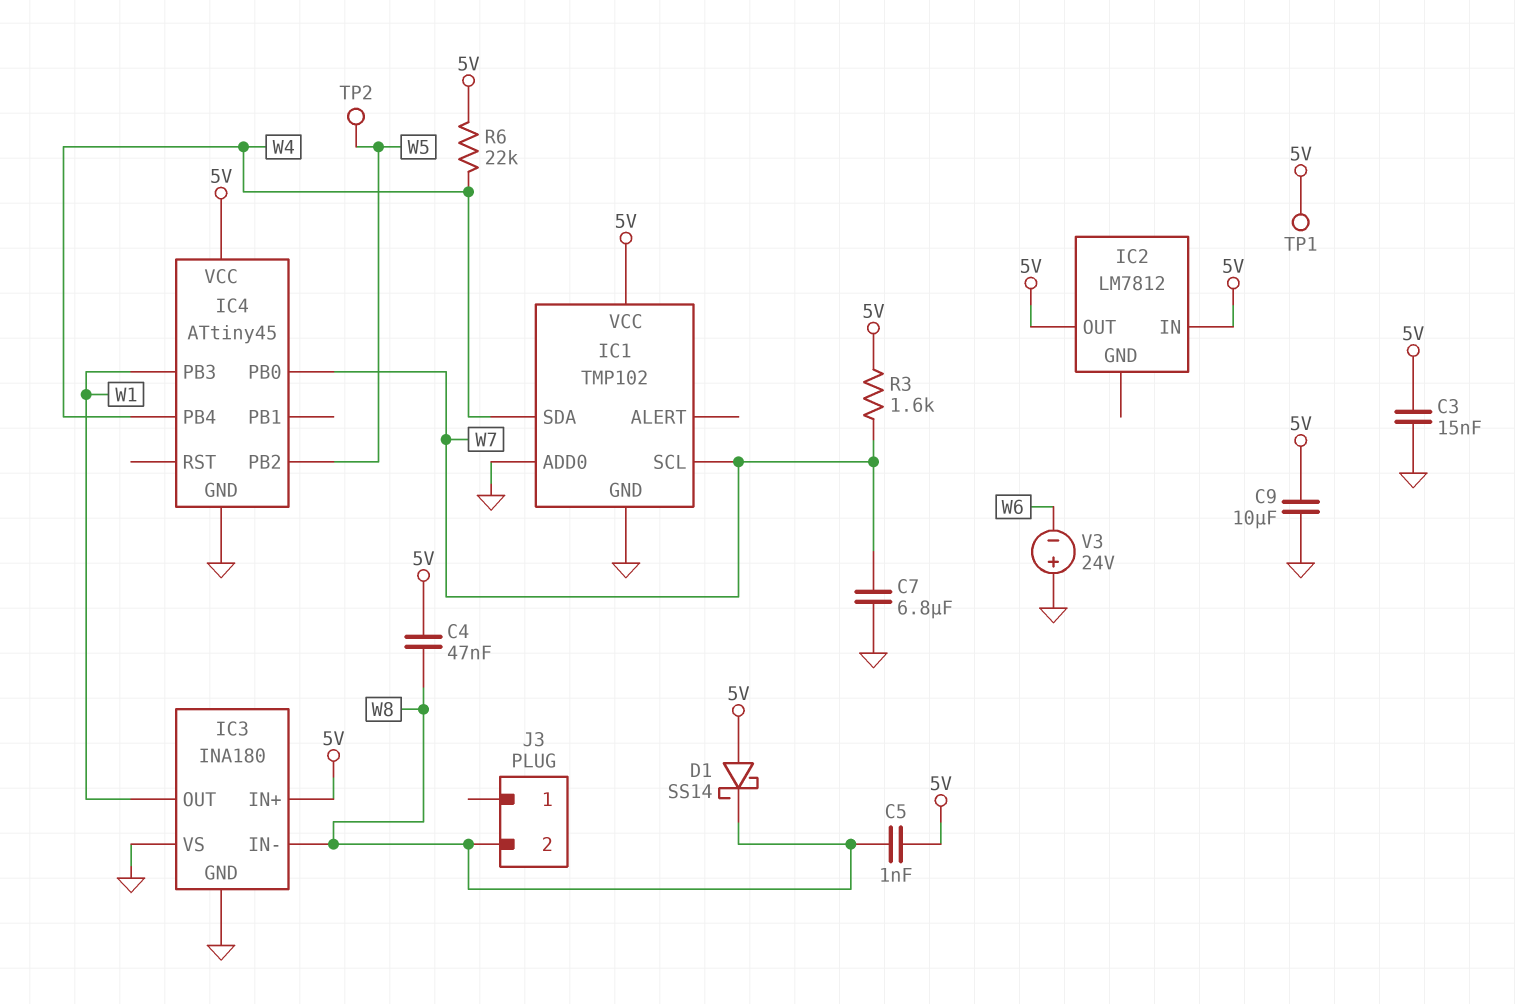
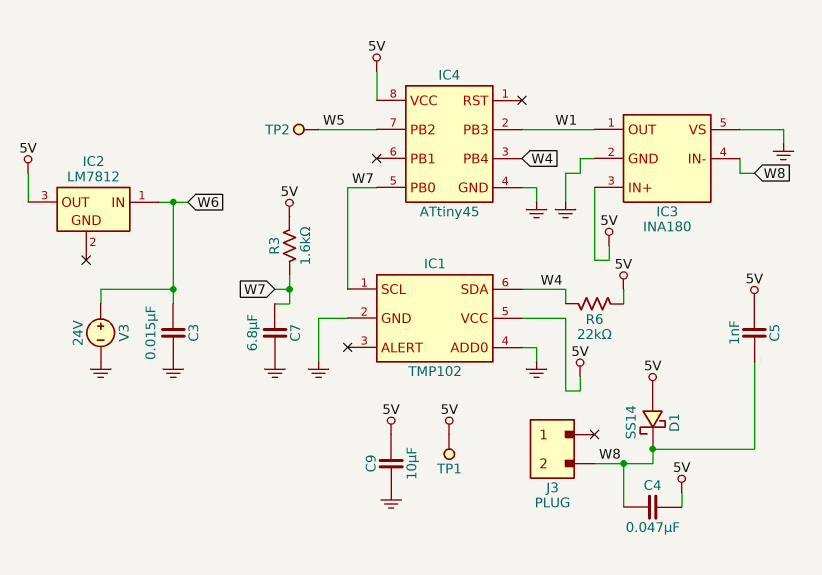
C3: 15nF (5V, GND) -> 15nF (GND, W6)
IC2 pin IN: 5V -> W6
V3: 24V (plus GND, minus W6) -> 24V (plus W6, minus GND)

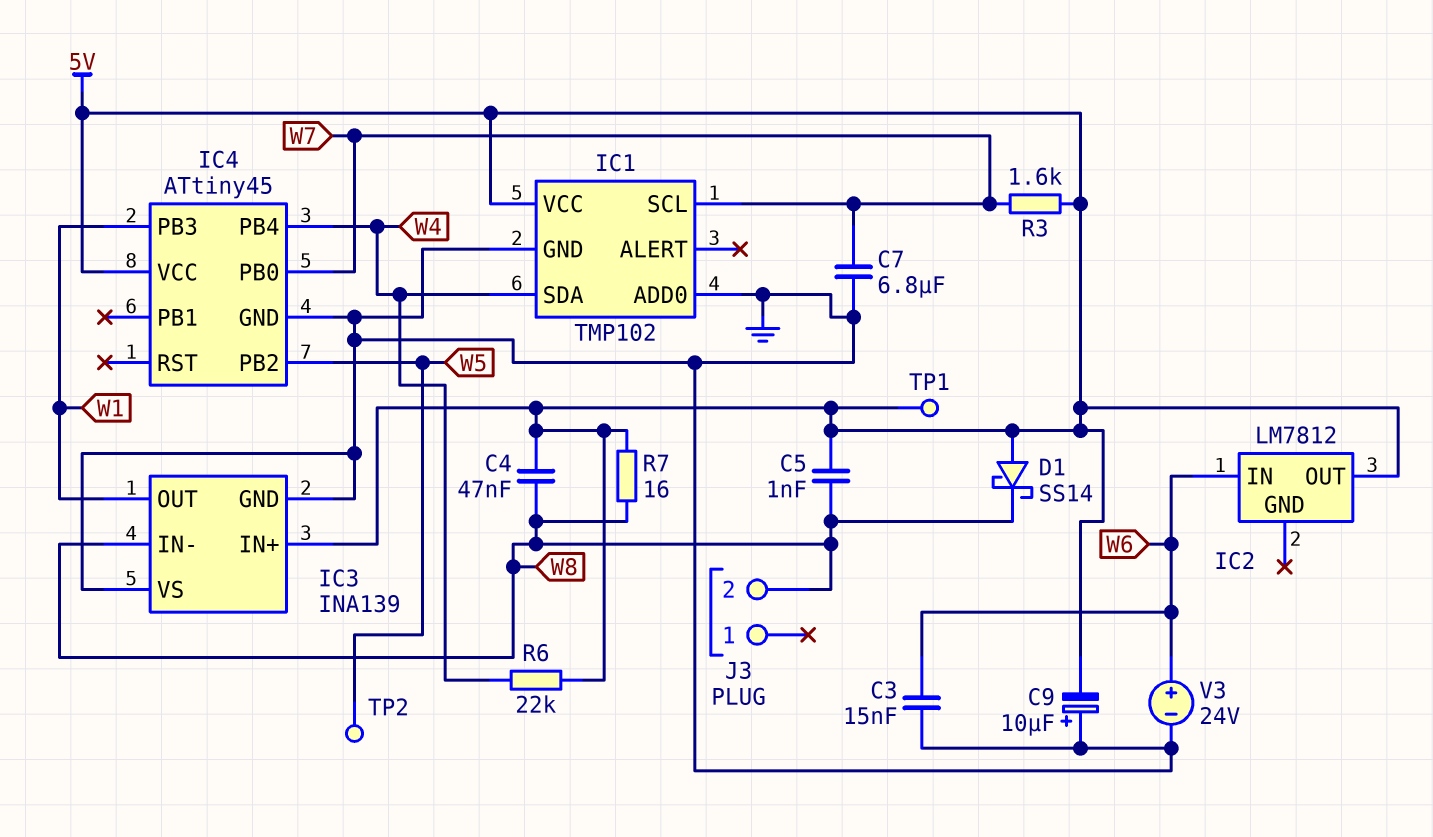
C9: 10uF (5V, GND) -> 10uF (plus GND, minus 5V)
IC3: INA180 -> INA139
R7: none -> 16 (5V, W8)

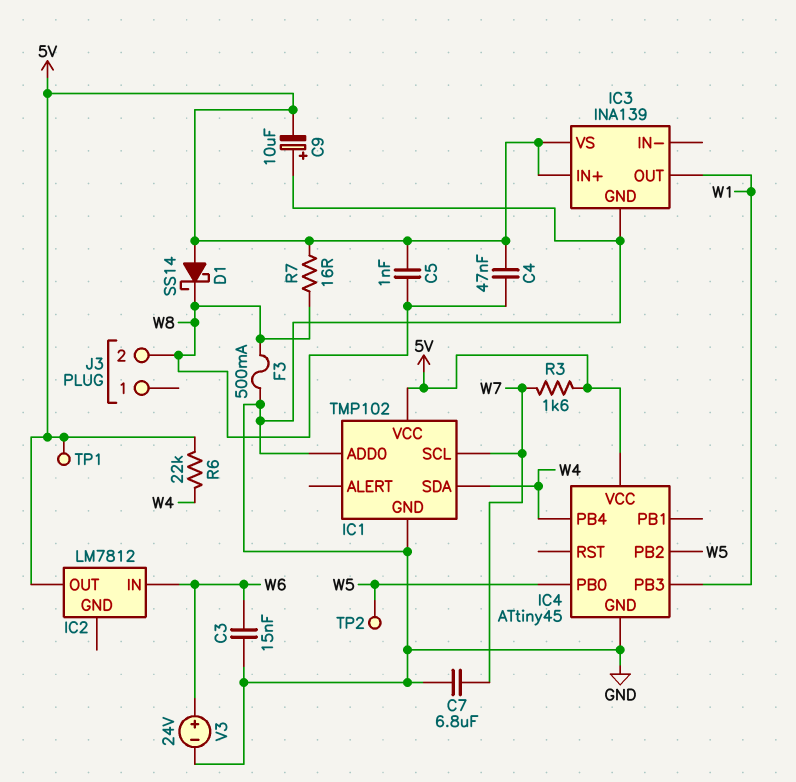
F3: none -> 500mA (GND, W8)
IC3 pin IN-: W8 -> none
IC3 pin VS: GND -> 5V
IC4 pin PB0: W7 -> W5

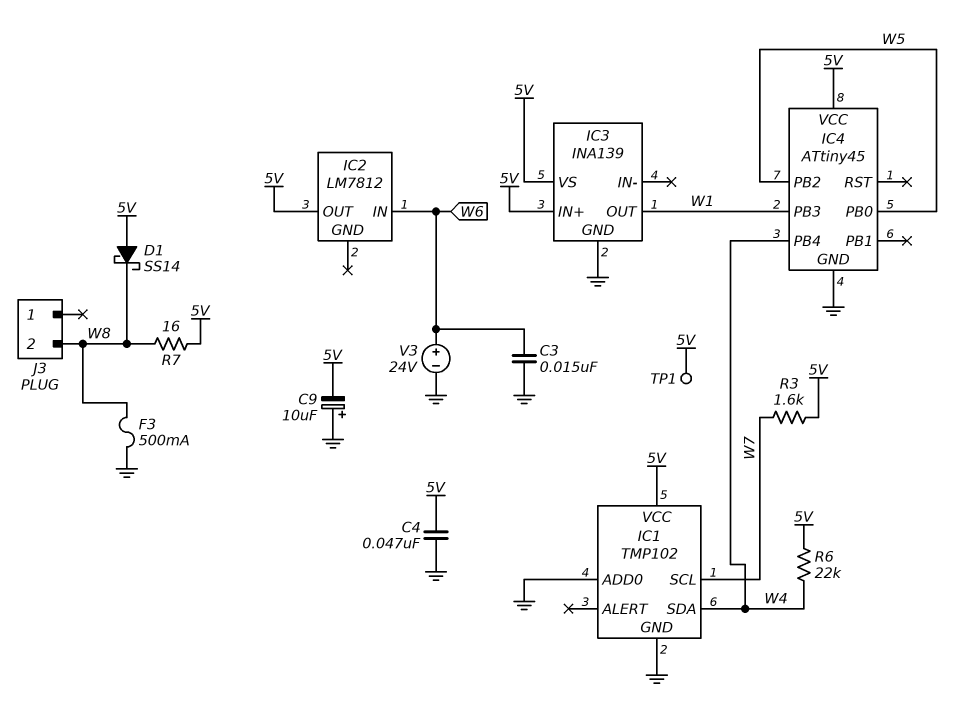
C4: 47nF (5V, W8) -> 47nF (5V, GND)
C5: 1nF (5V, W8) -> none
C7: 6.8uF (GND, W7) -> none
TP2: test point (W5) -> none

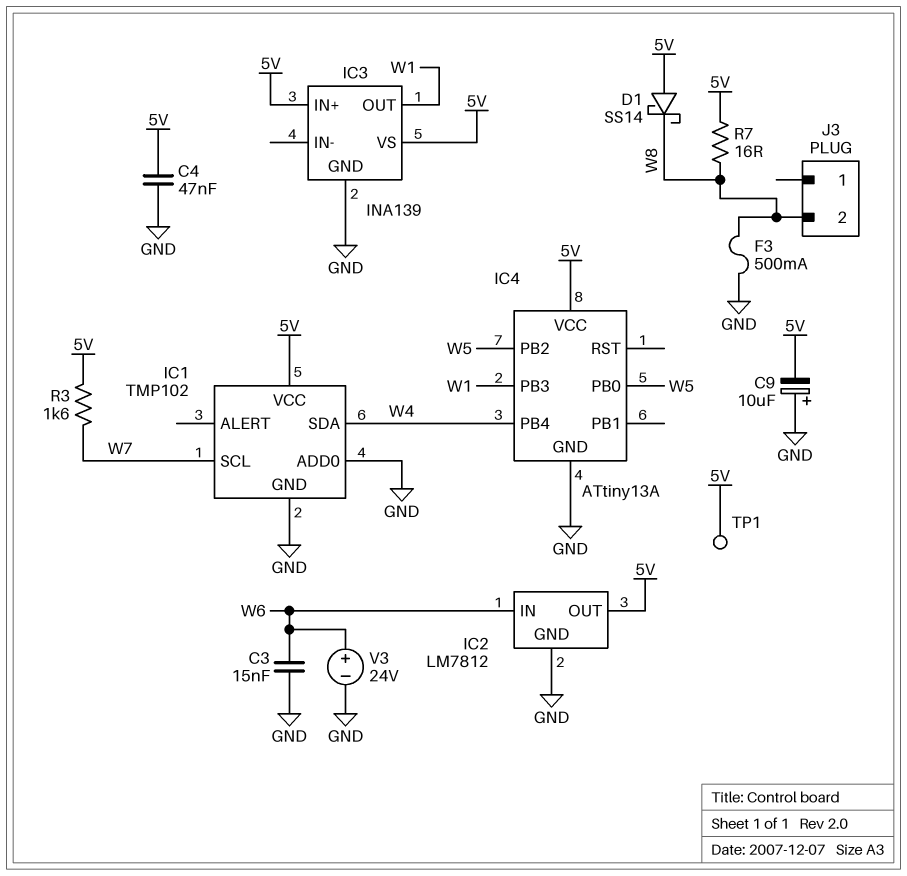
IC2 pin GND: none -> GND
IC4: ATtiny45 -> ATtiny13A
R6: 22k (5V, W4) -> none

